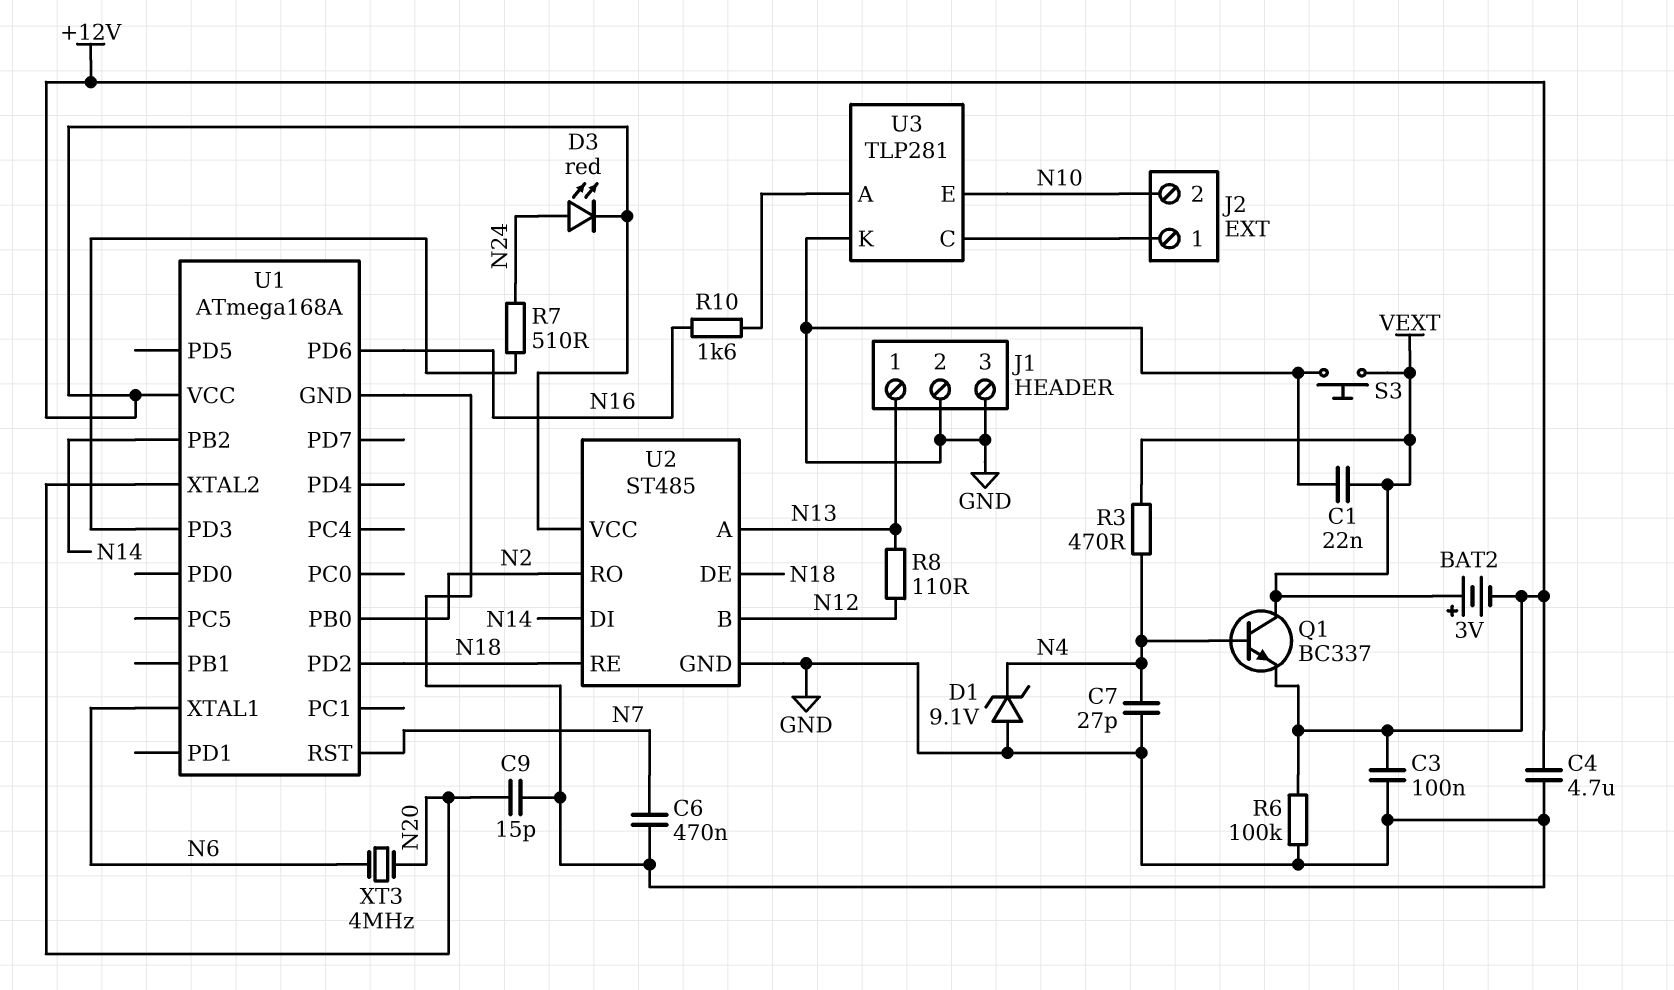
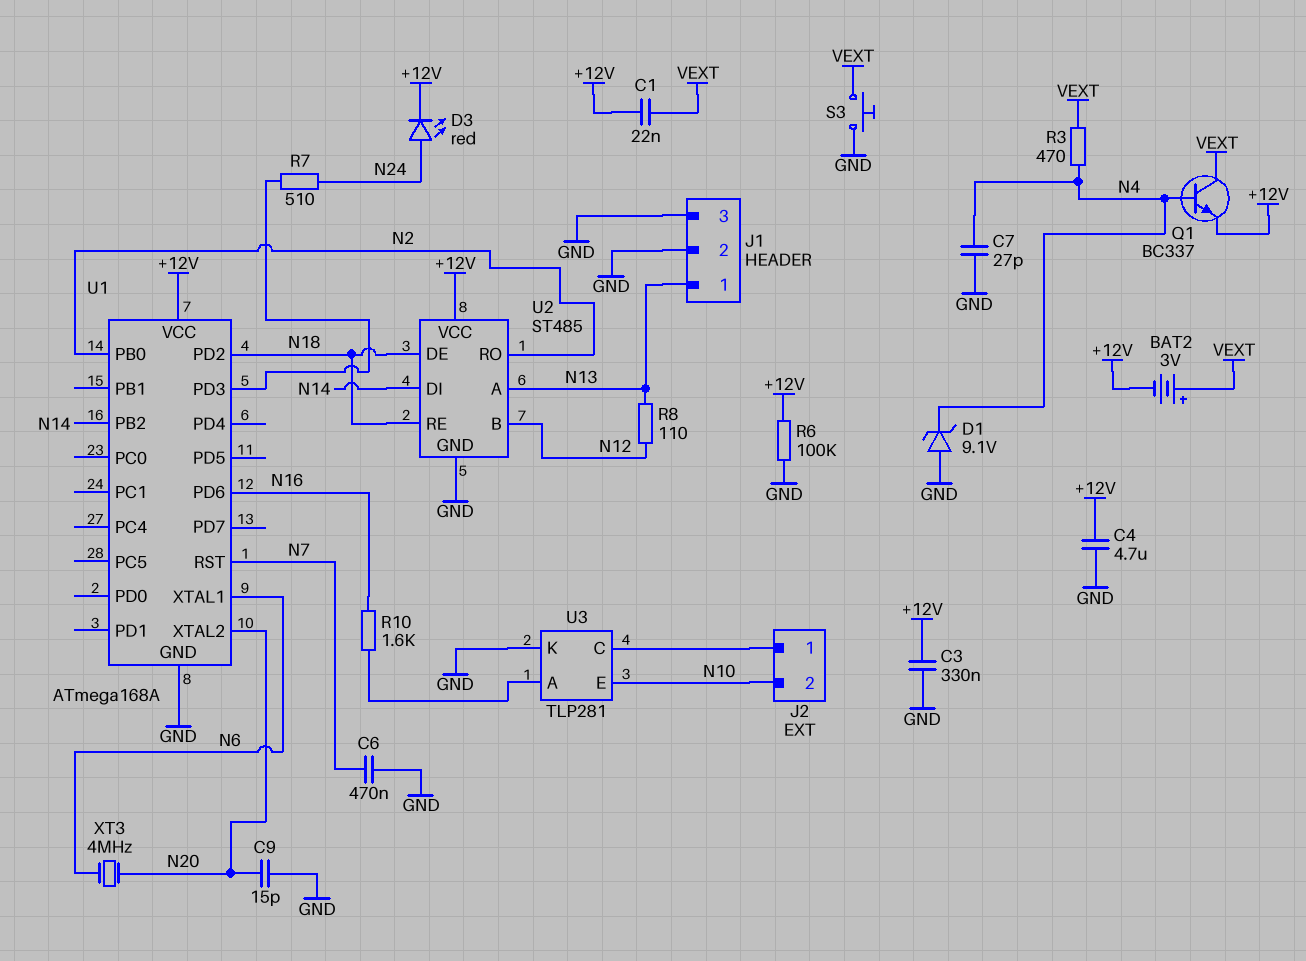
C1: 22nF (GND, VEXT) -> 22nF (+12V, VEXT)
C3: 100nF (+12V, GND) -> 330nF (+12V, GND)

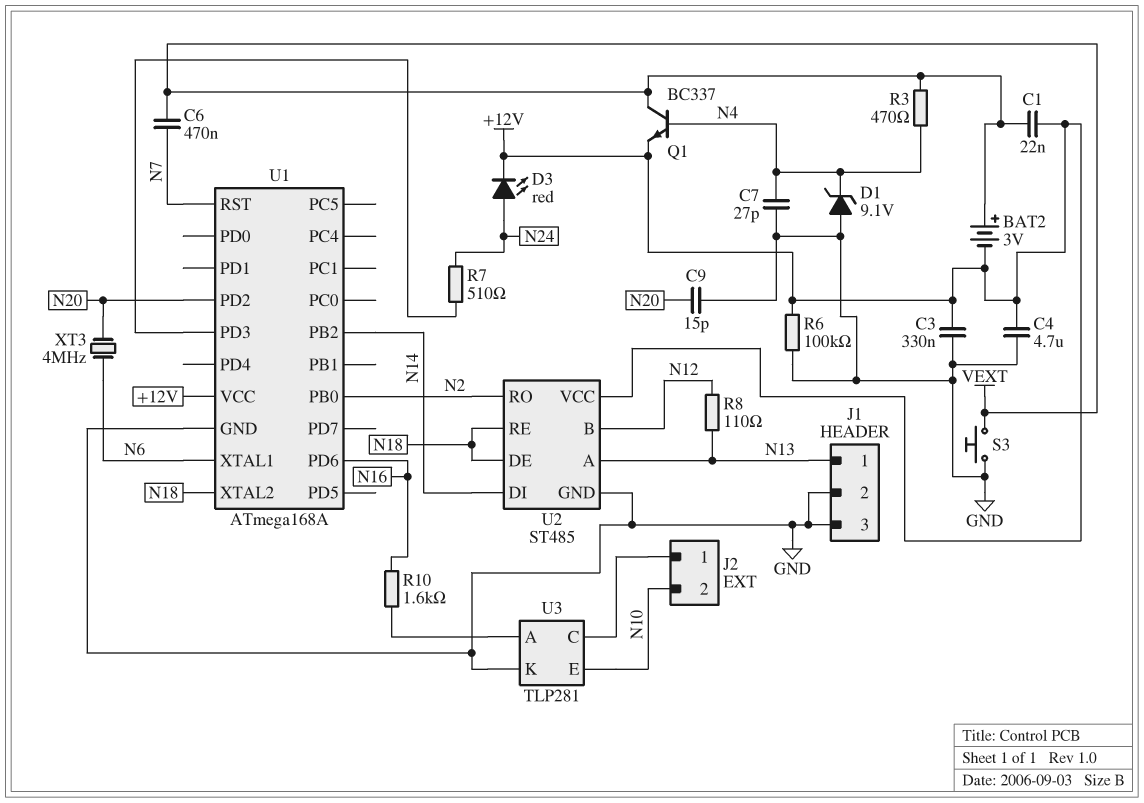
C6: 470nF (GND, N7) -> 470nF (N7, VEXT)
U1 pin PD2: N18 -> N20
U1 pin XTAL2: N20 -> N18

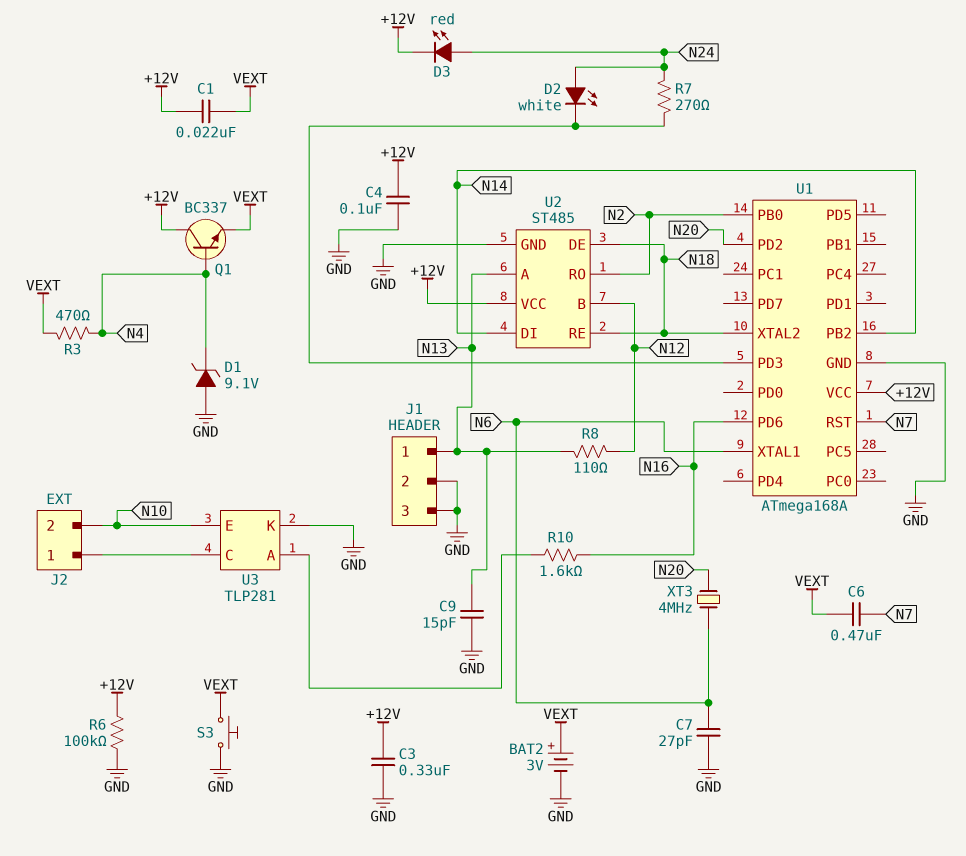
BAT2: 3V (plus VEXT, minus +12V) -> 3V (plus VEXT, minus GND)
C4: 4.7uF (+12V, GND) -> 100nF (+12V, GND)
C7: 27pF (GND, N4) -> 27pF (GND, N6)
C9: 15pF (GND, N20) -> 15pF (GND, N13)
D2: none -> LED white (A N24, K U1/PD3)
Q1: NPN BC337 (B N4, C VEXT, E +12V) -> NPN BC337 (B N4, C +12V, E VEXT)
R7: 510 (N24, U1/PD3) -> 270 (N24, U1/PD3)

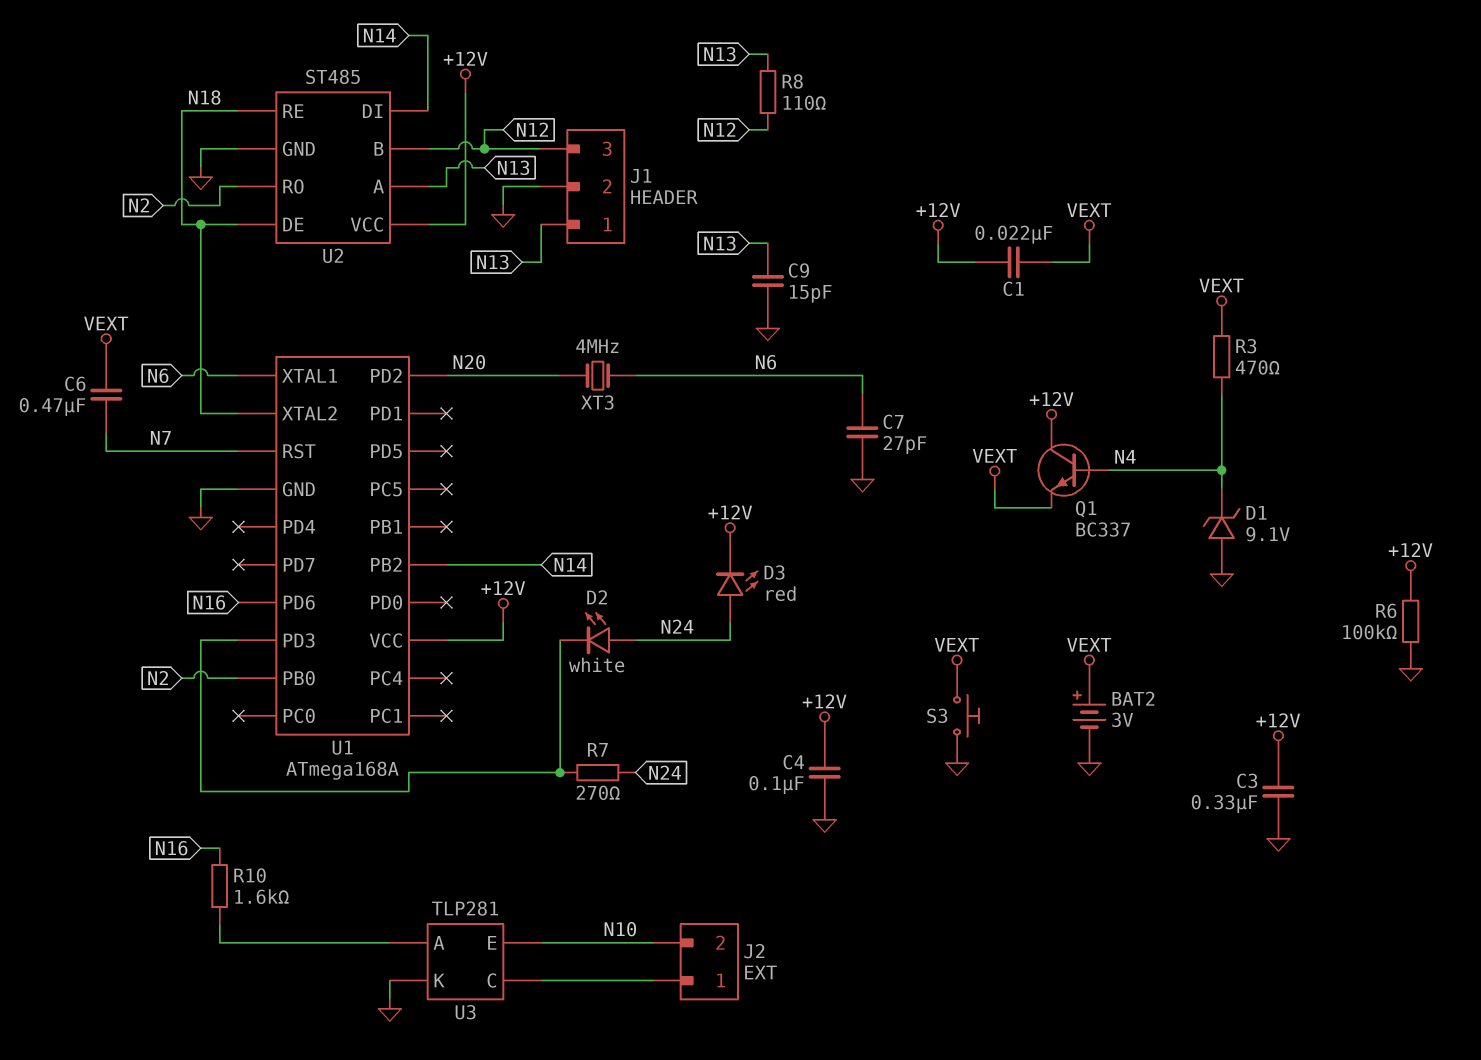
J1 pin 3: GND -> N12

